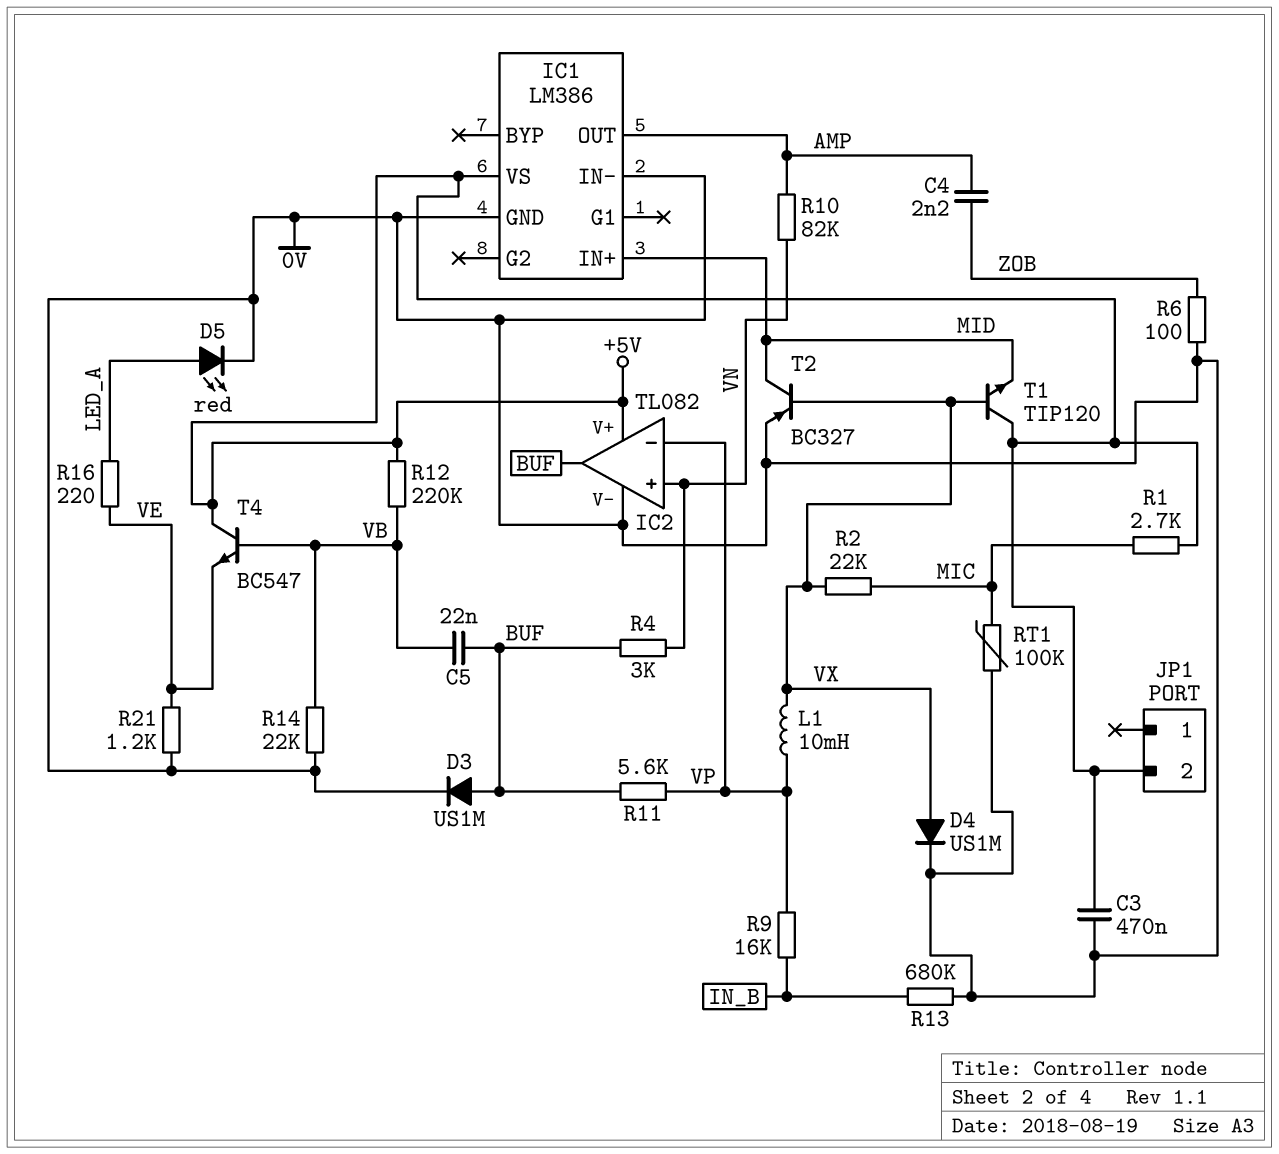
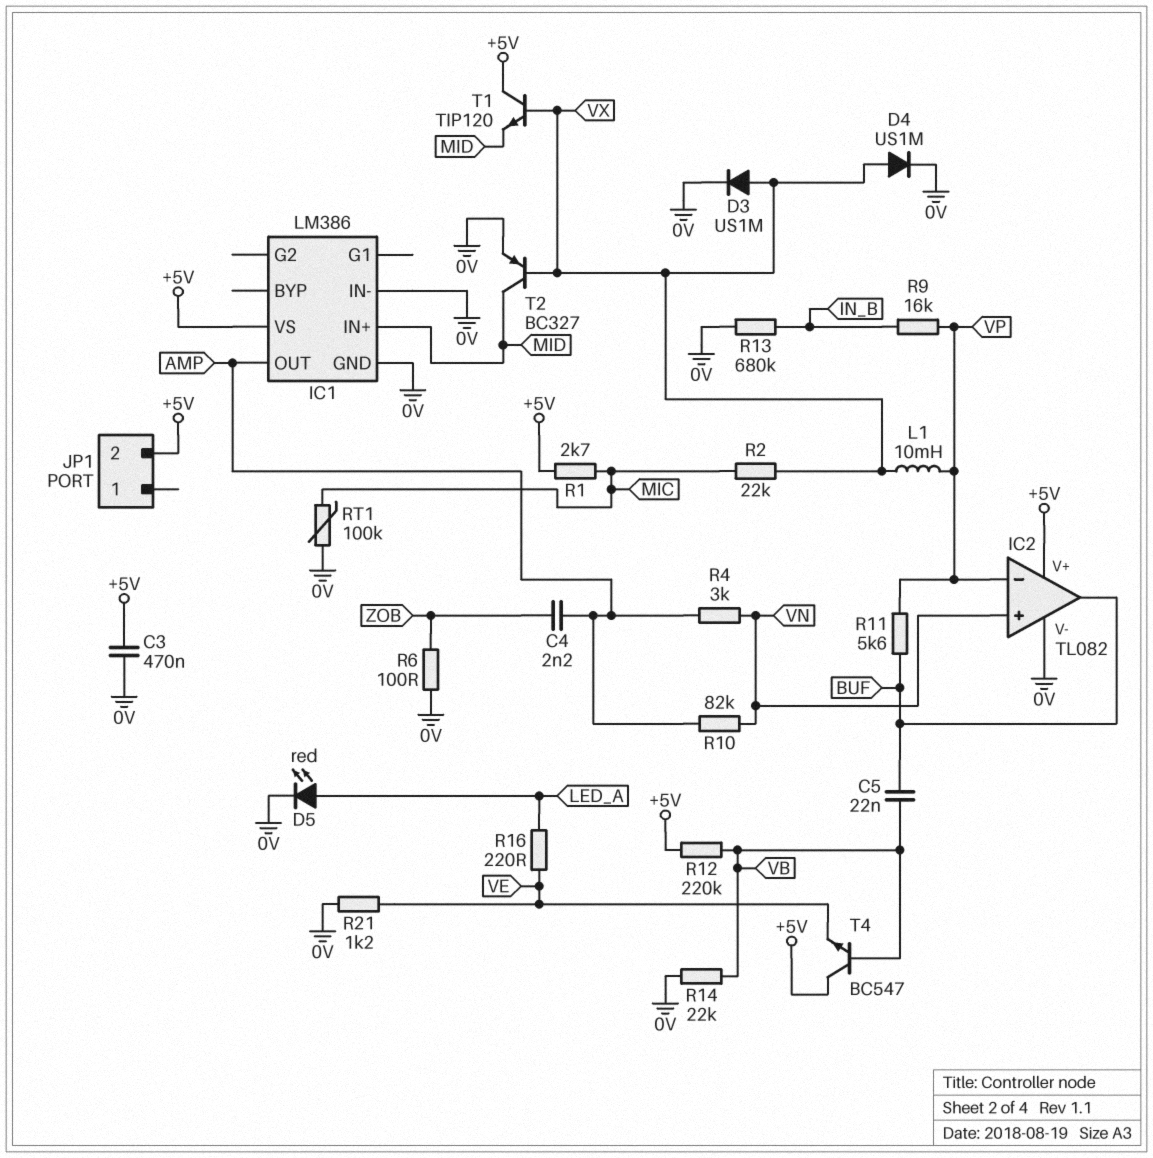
D3: diode US1M (A BUF, K 0V) -> diode US1M (A VX, K 0V)
R4: 3k (BUF, VN) -> 3k (AMP, VN)

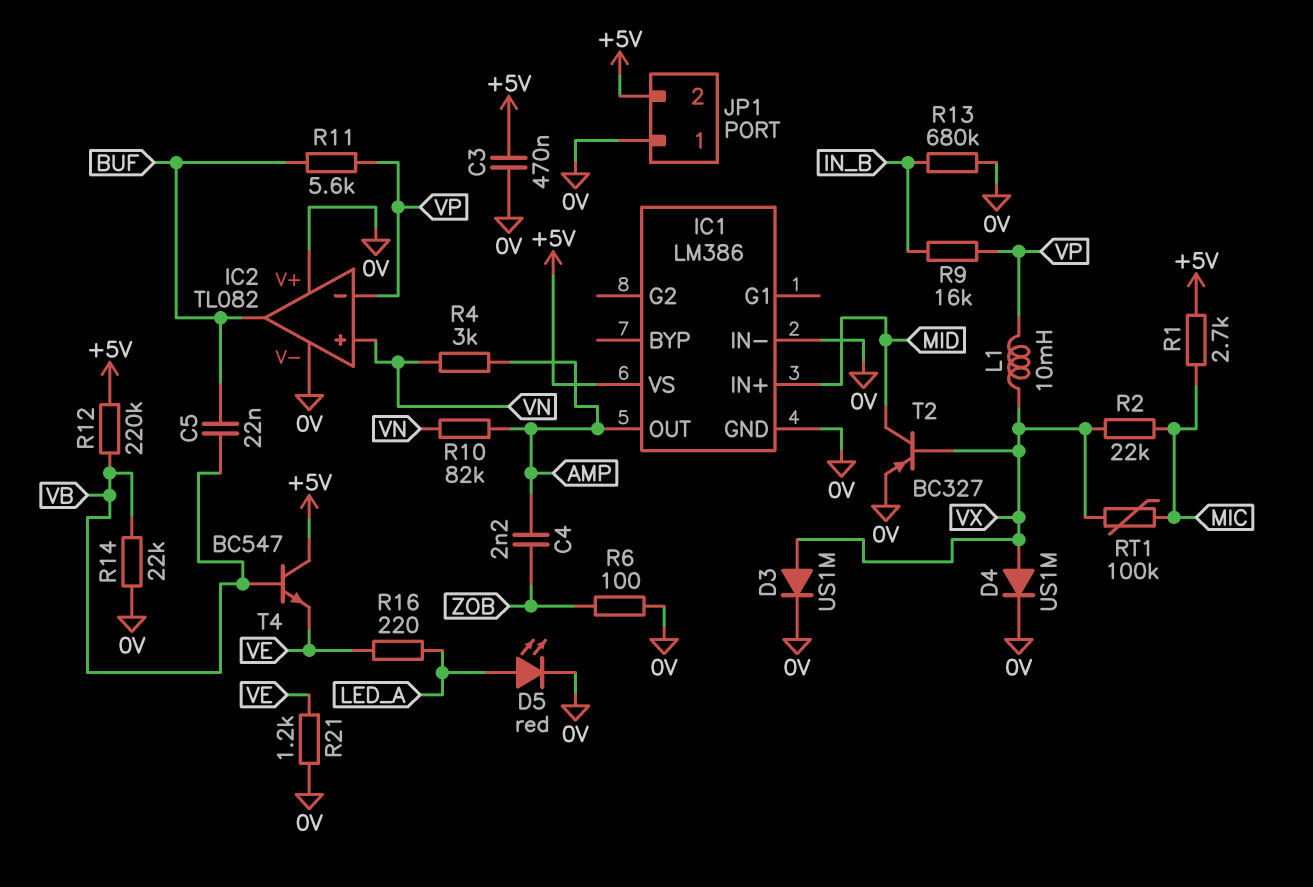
IC2 pin V+: +5V -> 0V
JP1 pin 1: none -> 0V
RT1: 100k (0V, MIC) -> 100k (MIC, VX)
T1: NPN TIP120 (B VX, C +5V, E MID) -> none

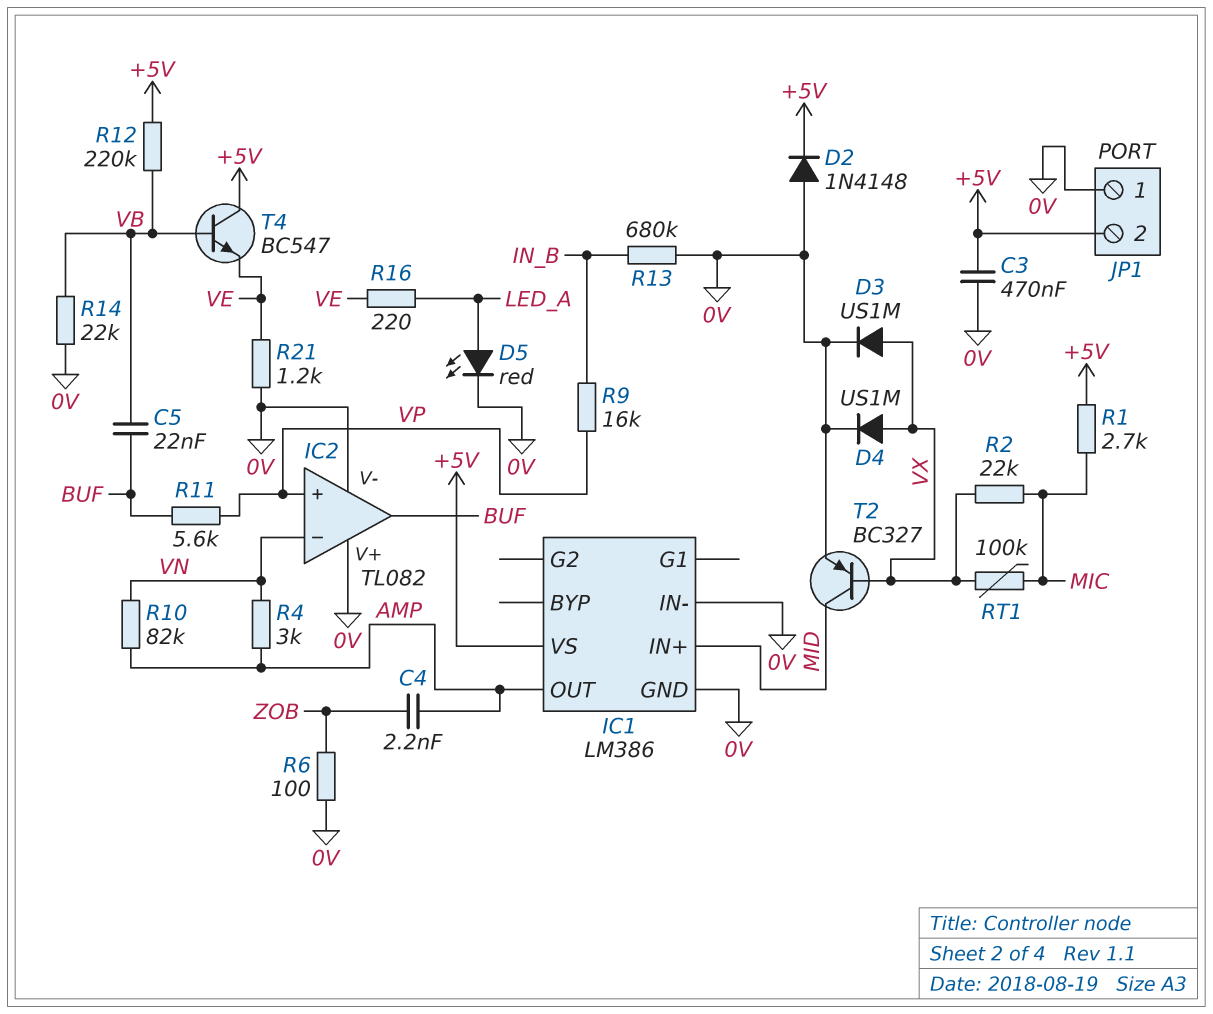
D2: none -> diode 1N4148 (A 0V, K +5V)
IC2 pin in+: VN -> VP
IC2 pin in-: VP -> VN
L1: 10mH (VP, VX) -> none

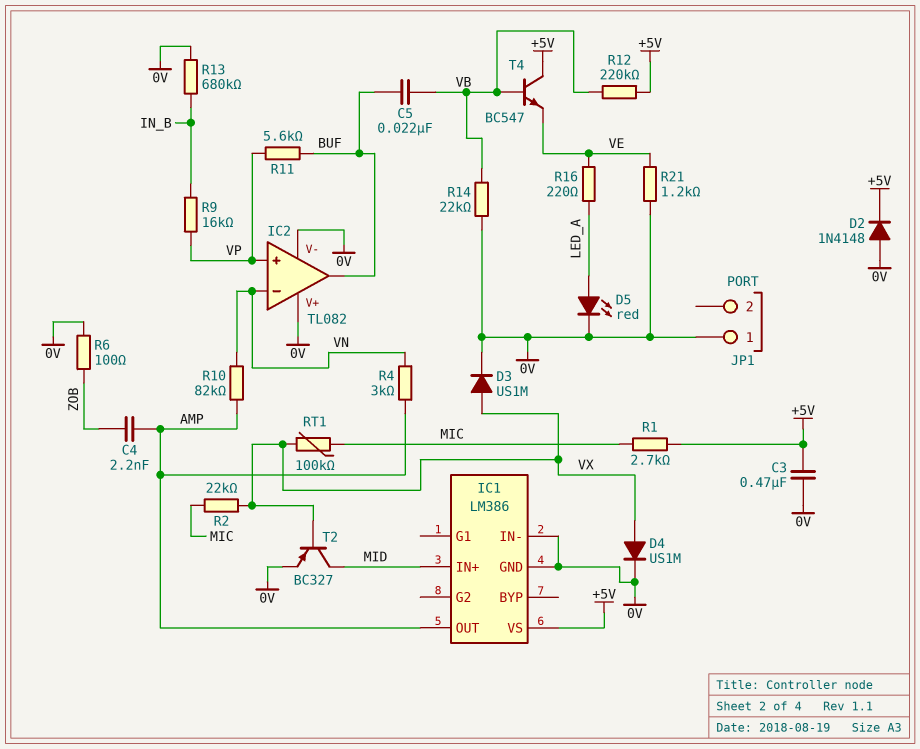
JP1 pin 2: +5V -> none

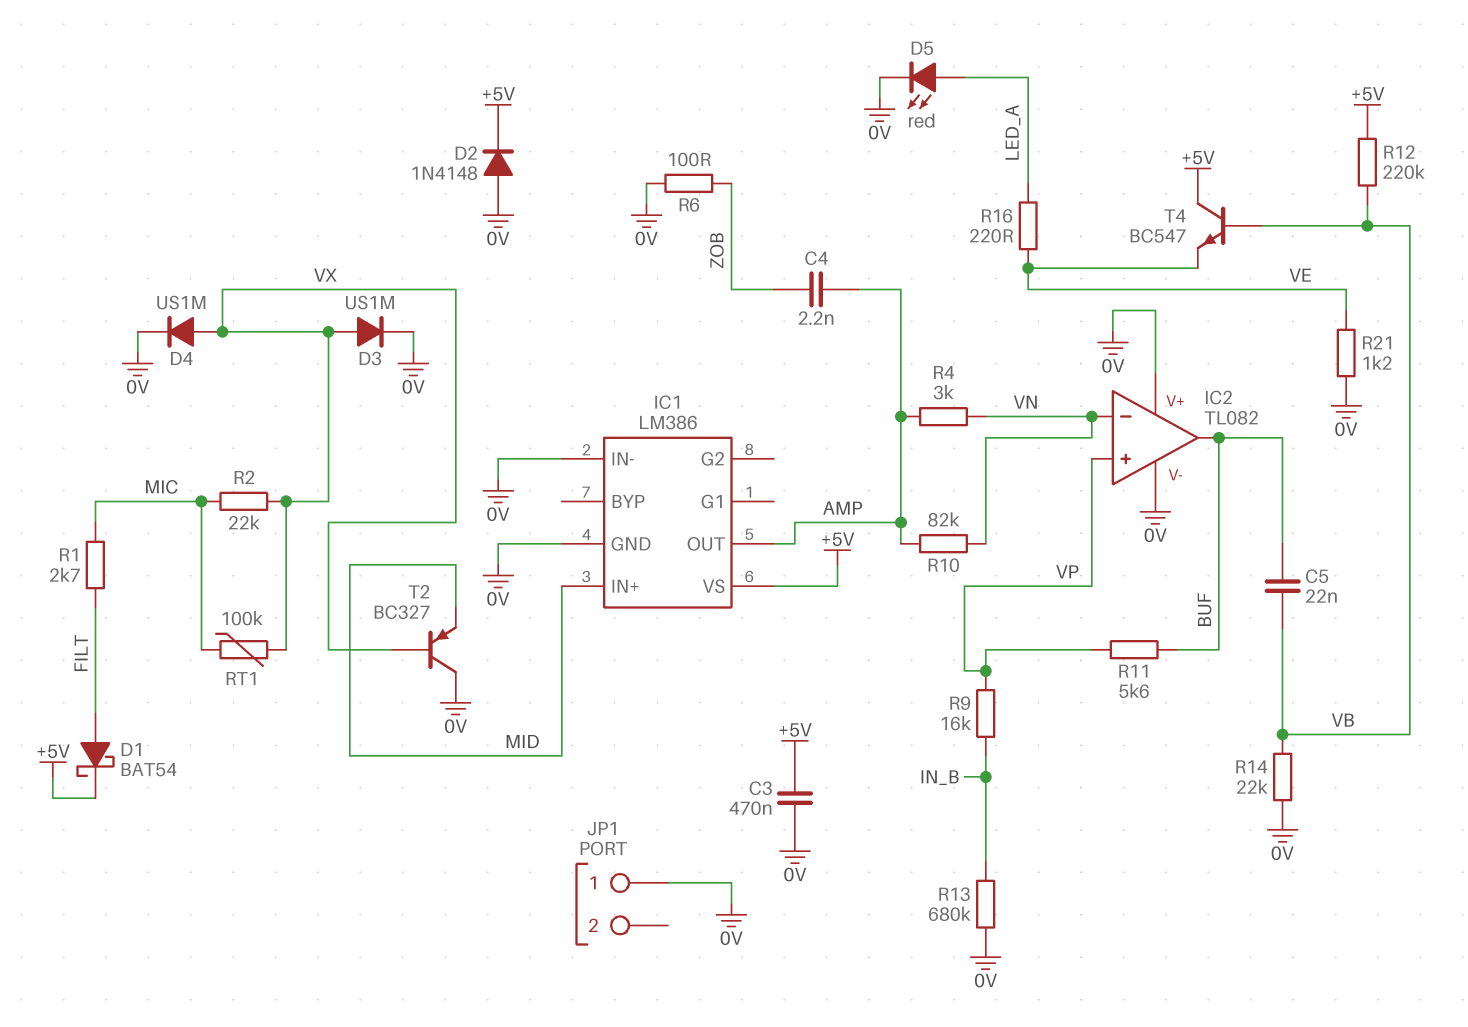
D1: none -> schottky BAT54 (A FILT, K +5V)
R1: 2.7k (+5V, MIC) -> 2.7k (FILT, MIC)
T2: PNP BC327 (B VX, C MID, E 0V) -> PNP BC327 (B VX, C 0V, E MID)

